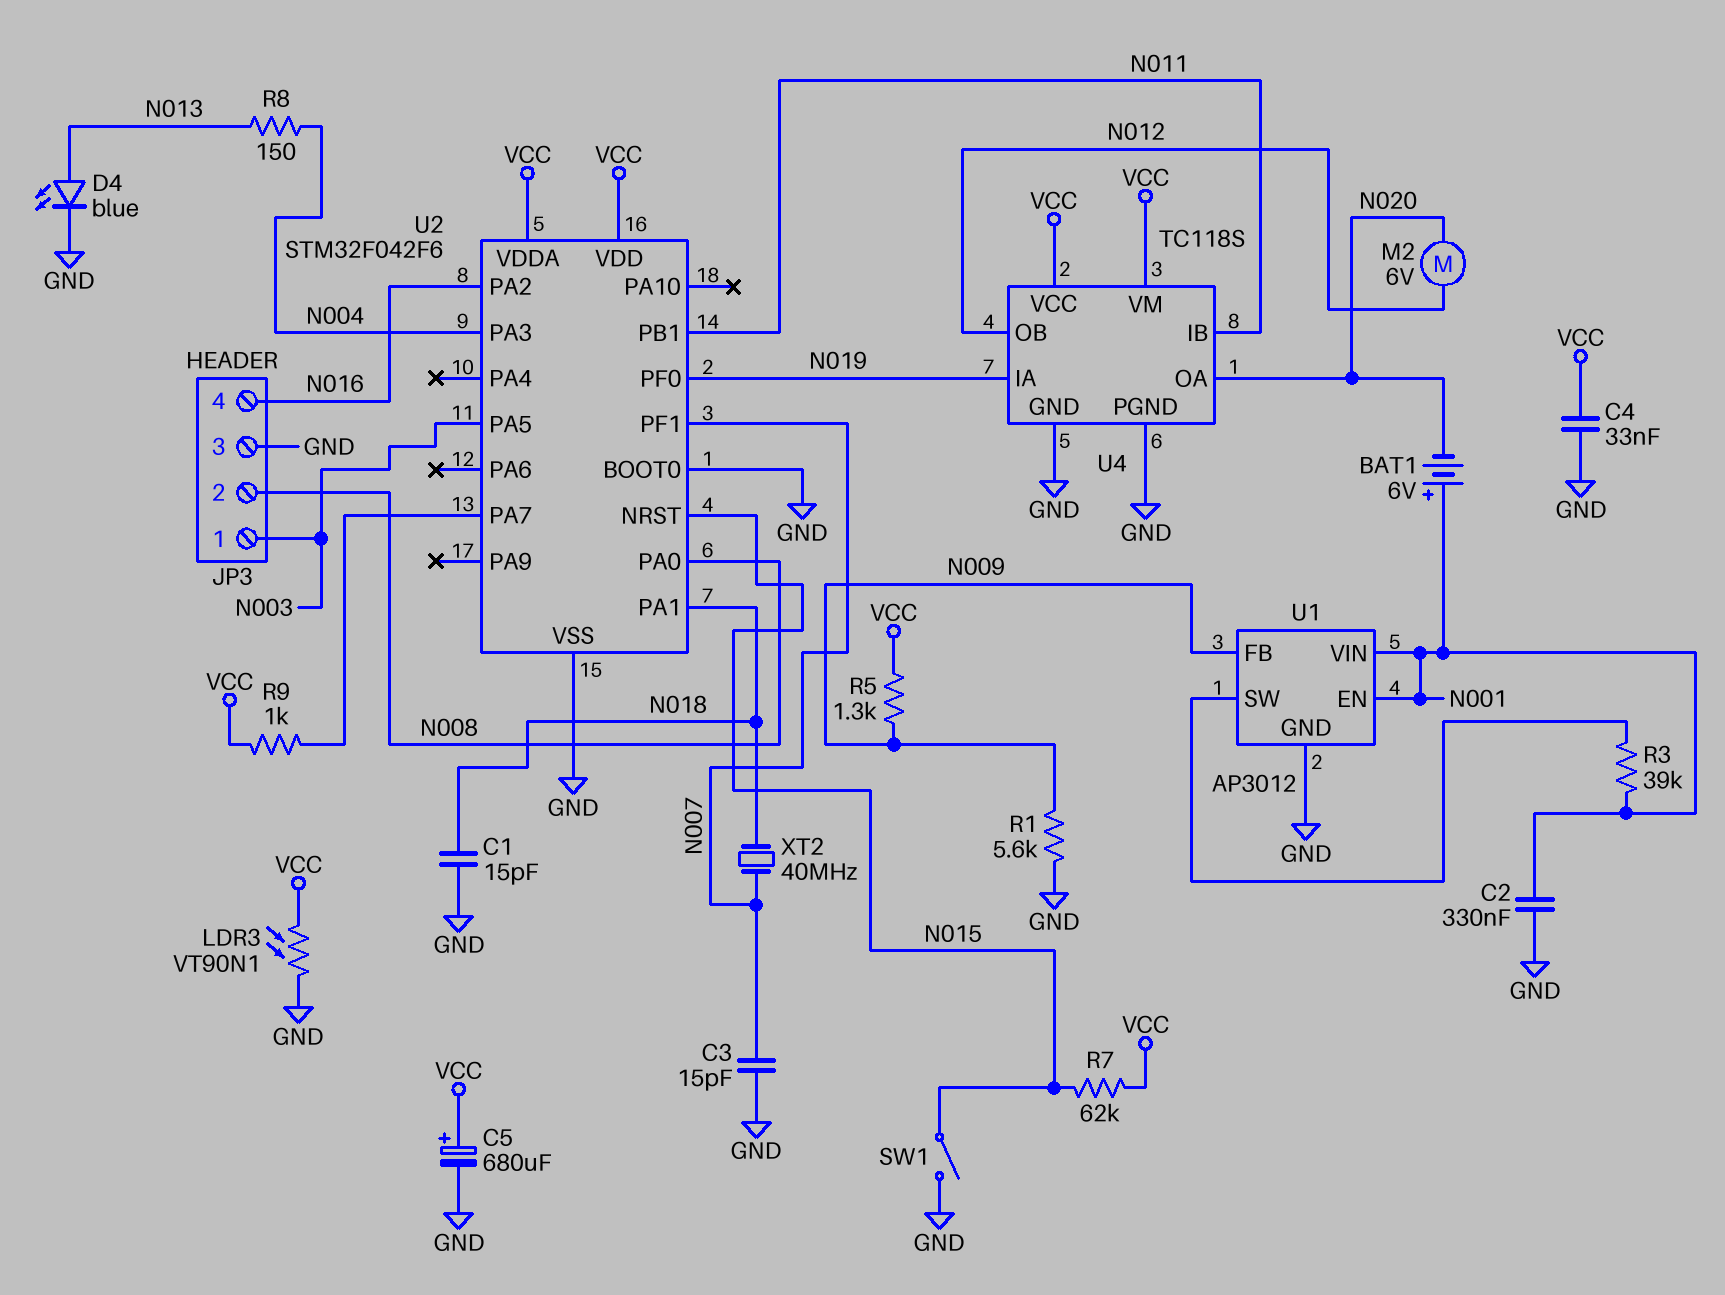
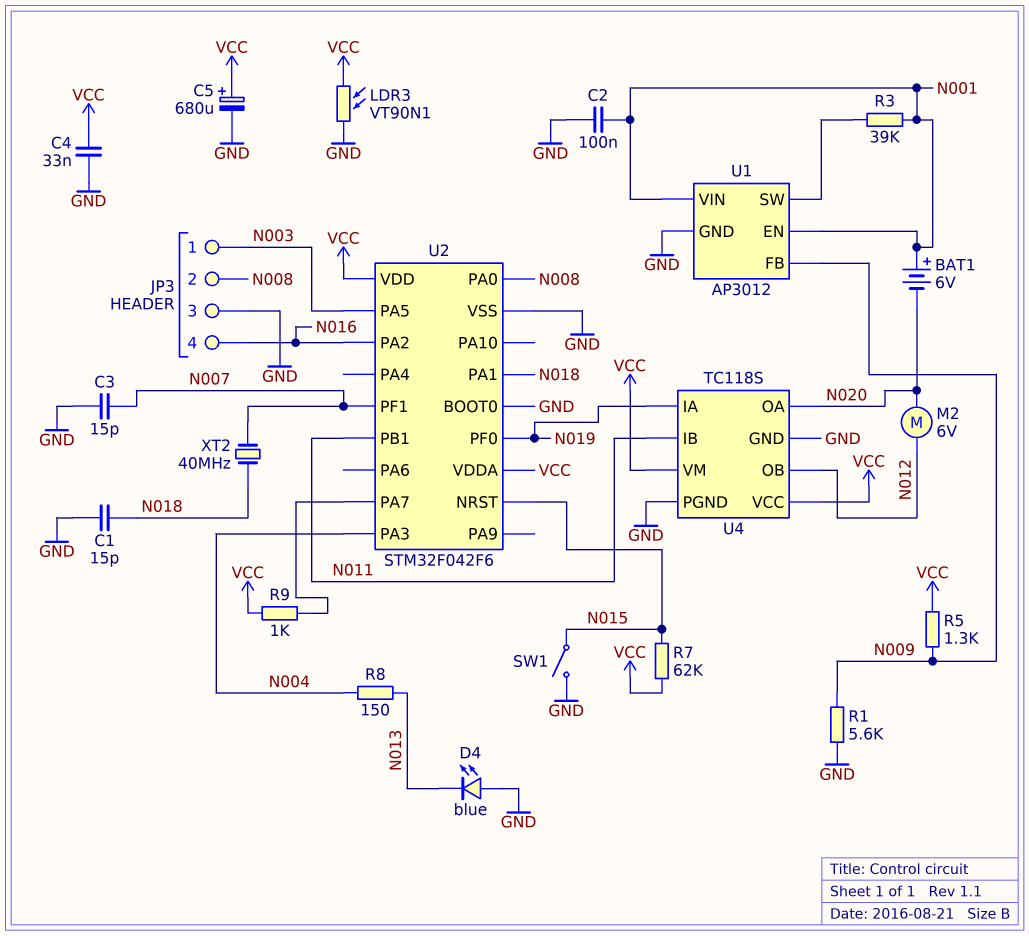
C2: 330nF (GND, N001) -> 100nF (GND, N001)
D4: LED blue (A N013, K GND) -> LED blue (A GND, K N013)

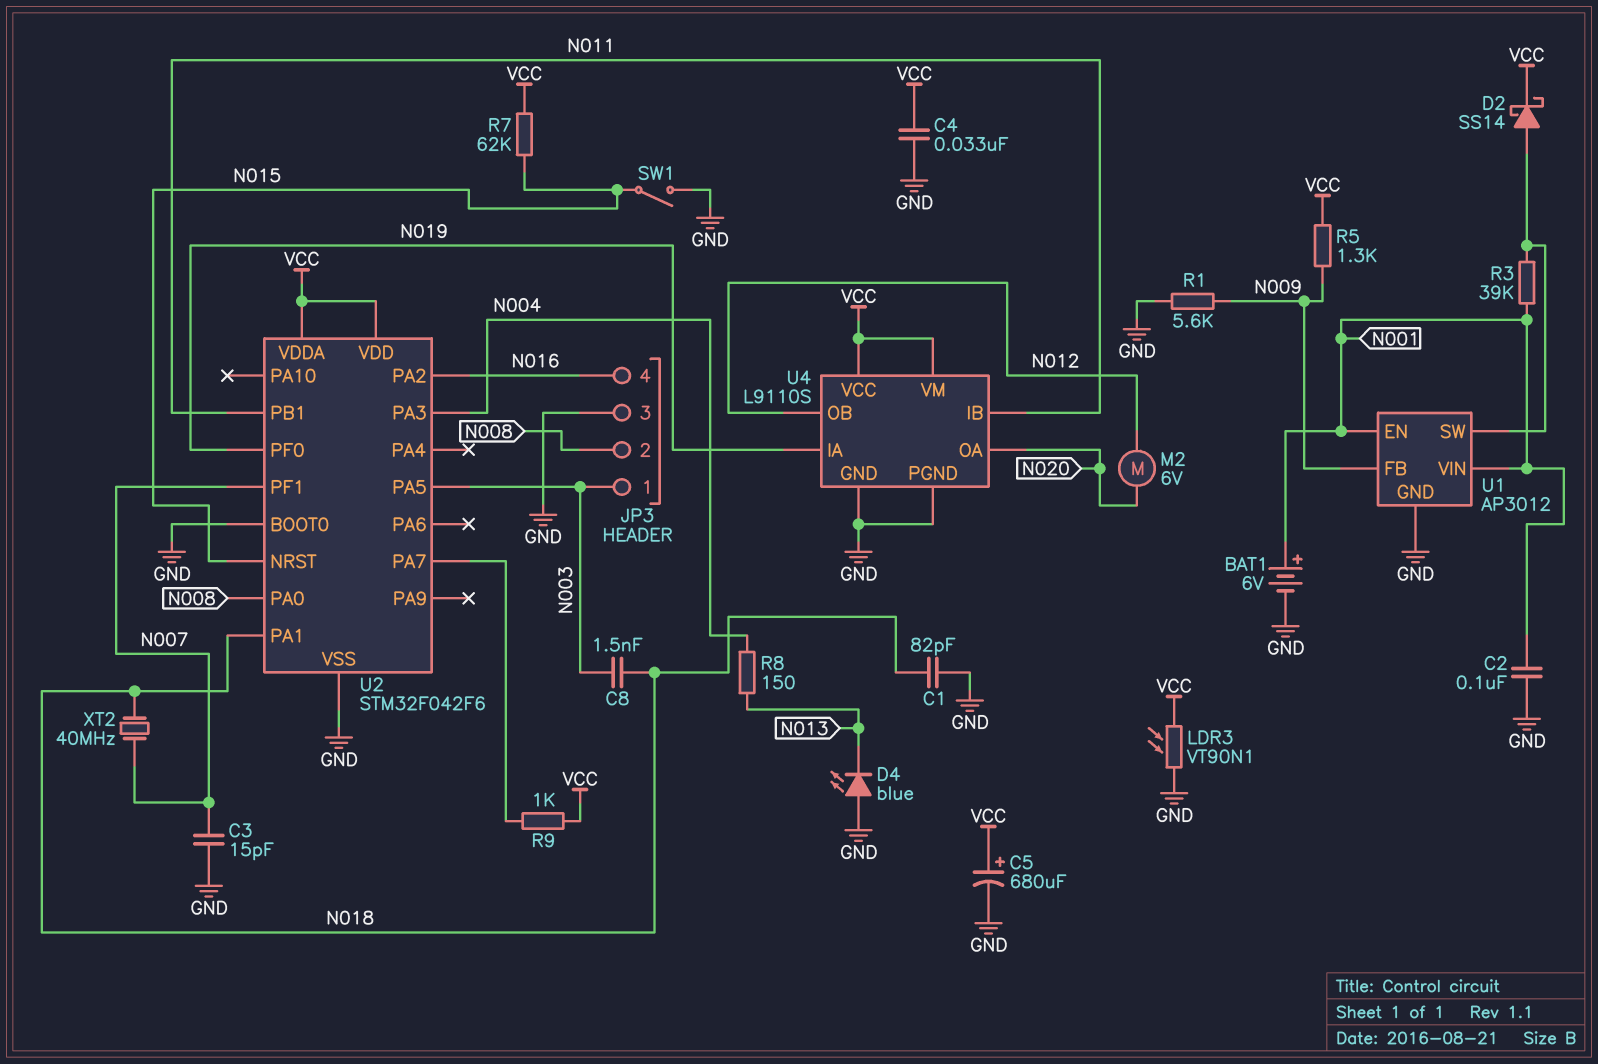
BAT1: 6V (plus N001, minus N020) -> 6V (plus N001, minus GND)
C1: 15pF (GND, N018) -> 82pF (GND, N018)
C8: none -> 1.5nF (N003, N018)
D2: none -> schottky SS14 (A U1/SW, K VCC)
U4: TC118S -> L9110S

